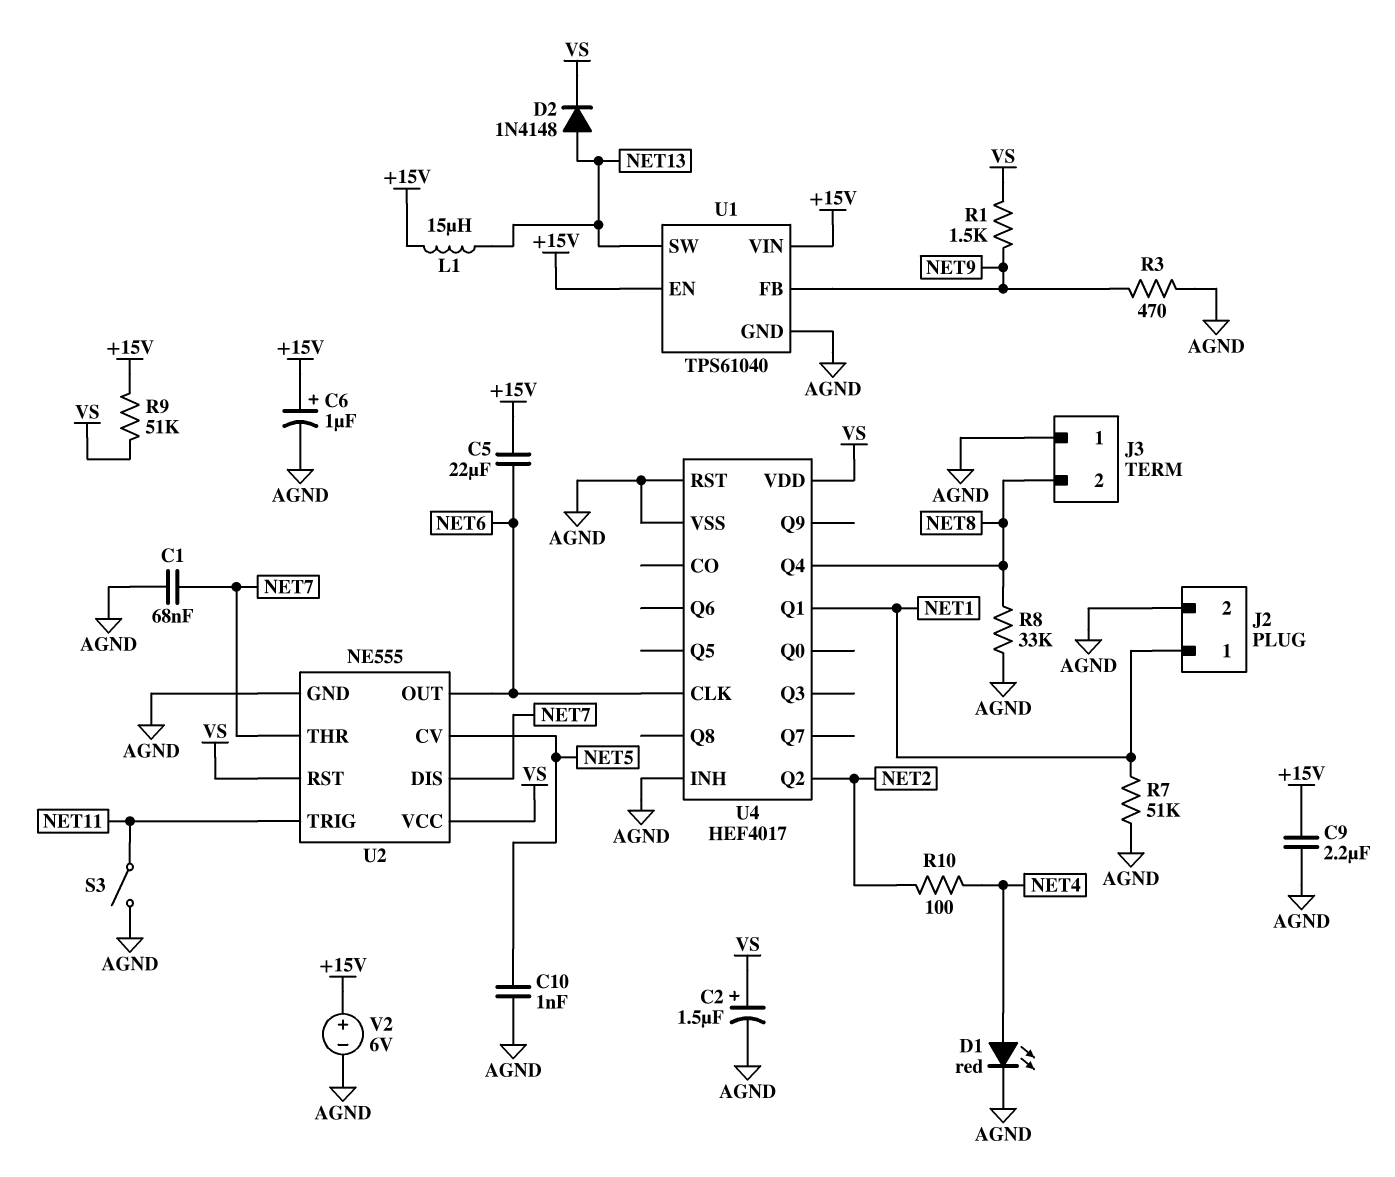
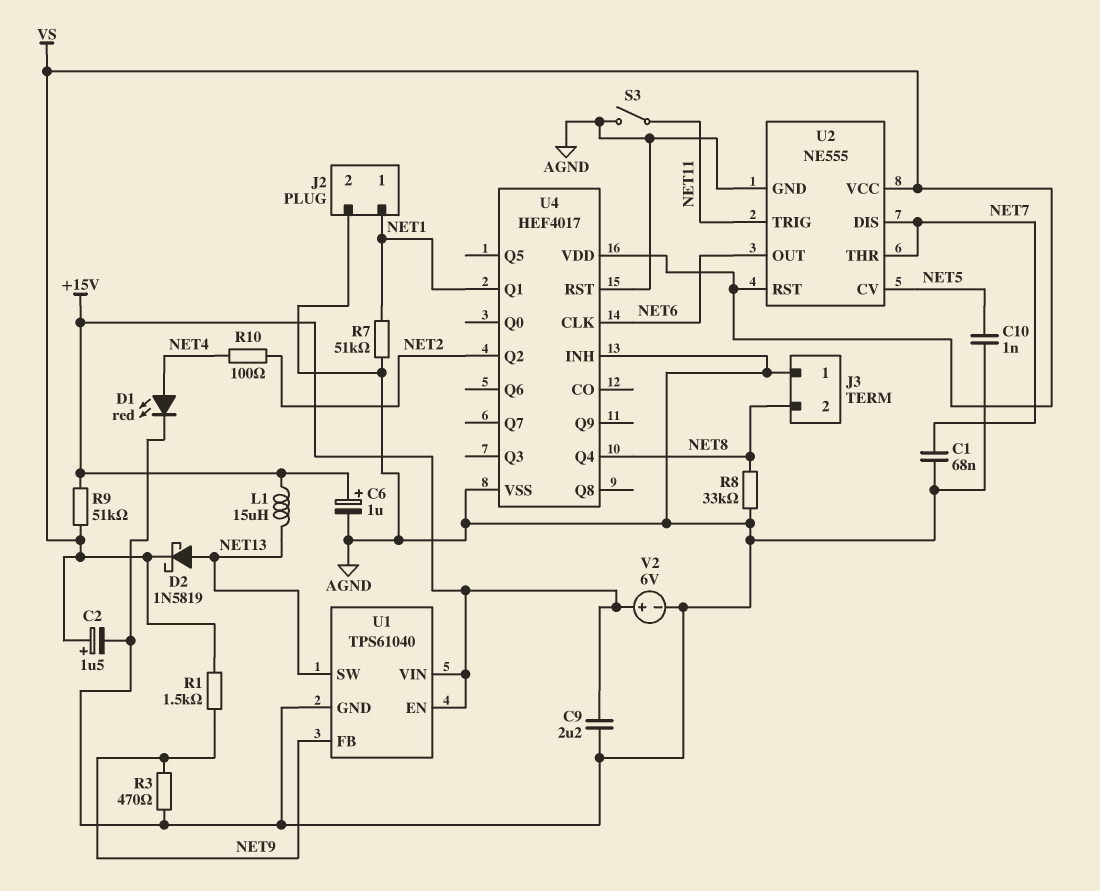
C5: 22uF (+15V, NET6) -> none
D2: diode 1N4148 (A NET13, K VS) -> schottky 1N5819 (A NET13, K VS)

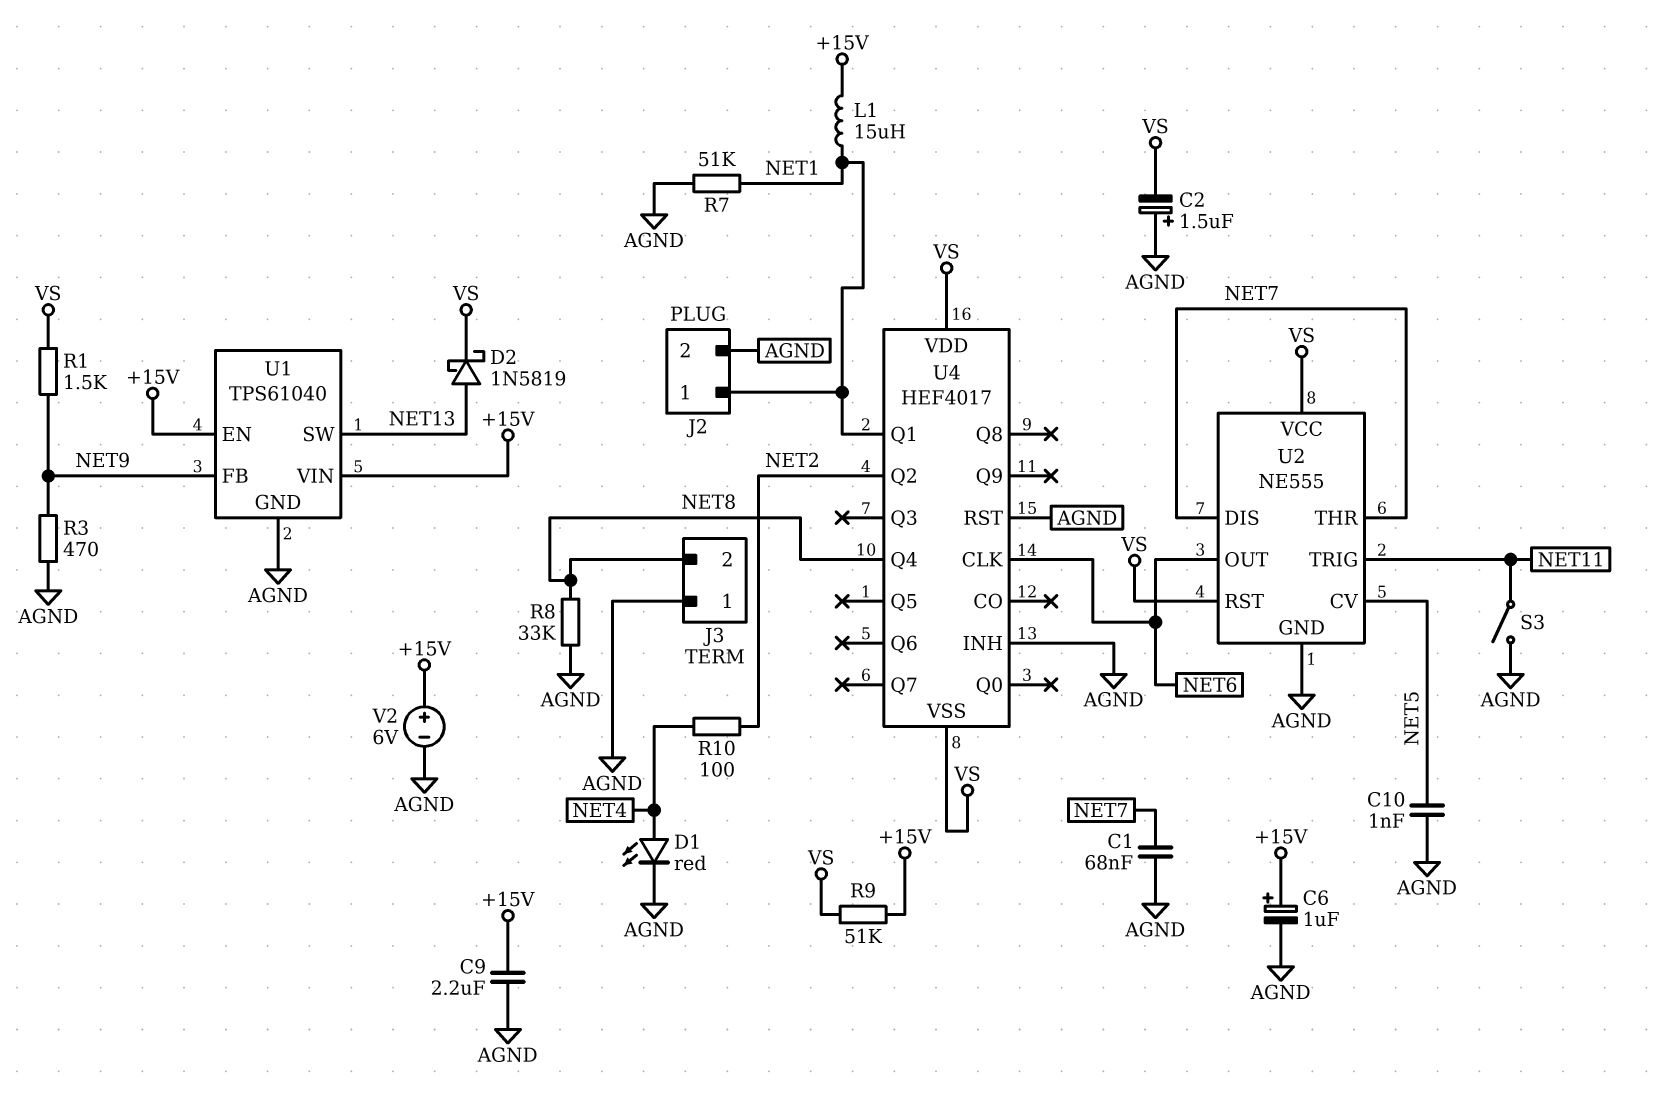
C2: 1.5uF (plus VS, minus AGND) -> 1.5uF (plus AGND, minus VS)
L1: 15uH (+15V, NET13) -> 15uH (+15V, NET1)
U4 pin VSS: AGND -> VS

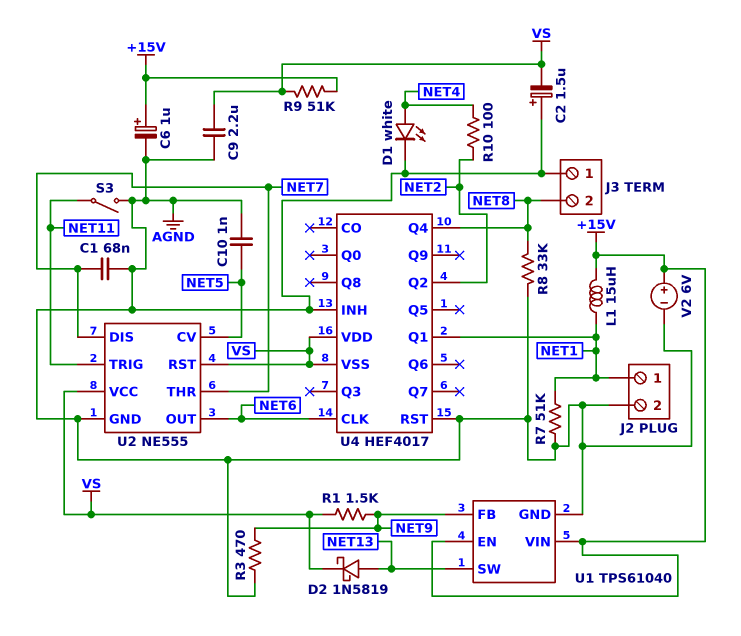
C9: 2.2uF (+15V, AGND) -> 2.2uF (AGND, VS)
D1: LED red (A NET4, K AGND) -> LED white (A NET4, K AGND)

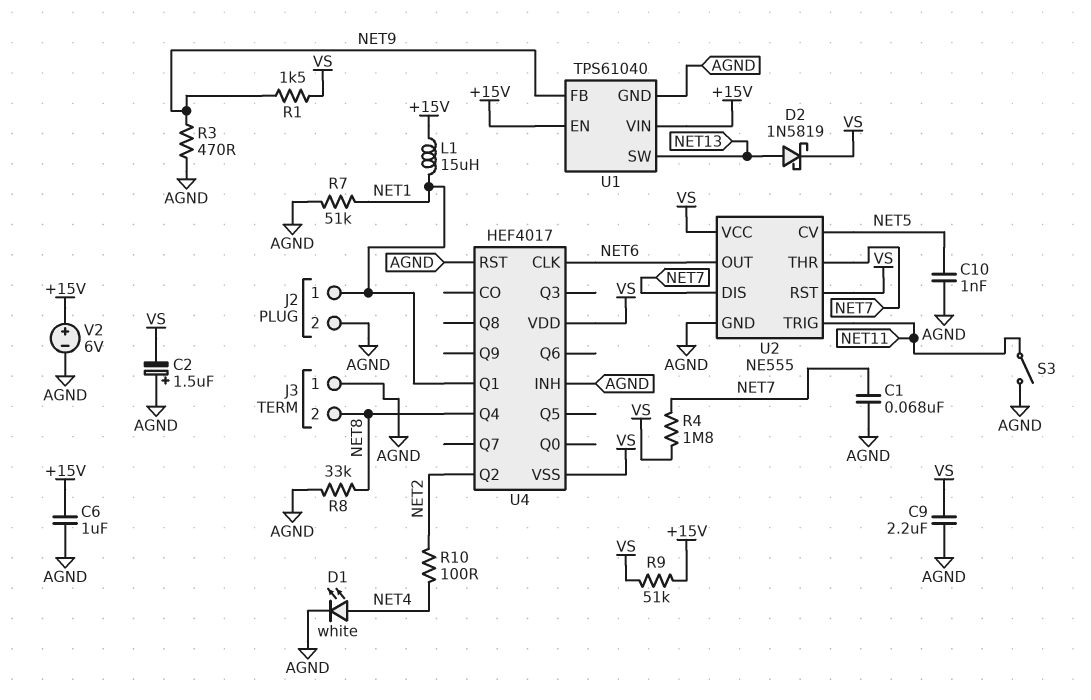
C6: 1uF (plus +15V, minus AGND) -> 1uF (+15V, AGND)
R4: none -> 1.8M (NET7, VS)

